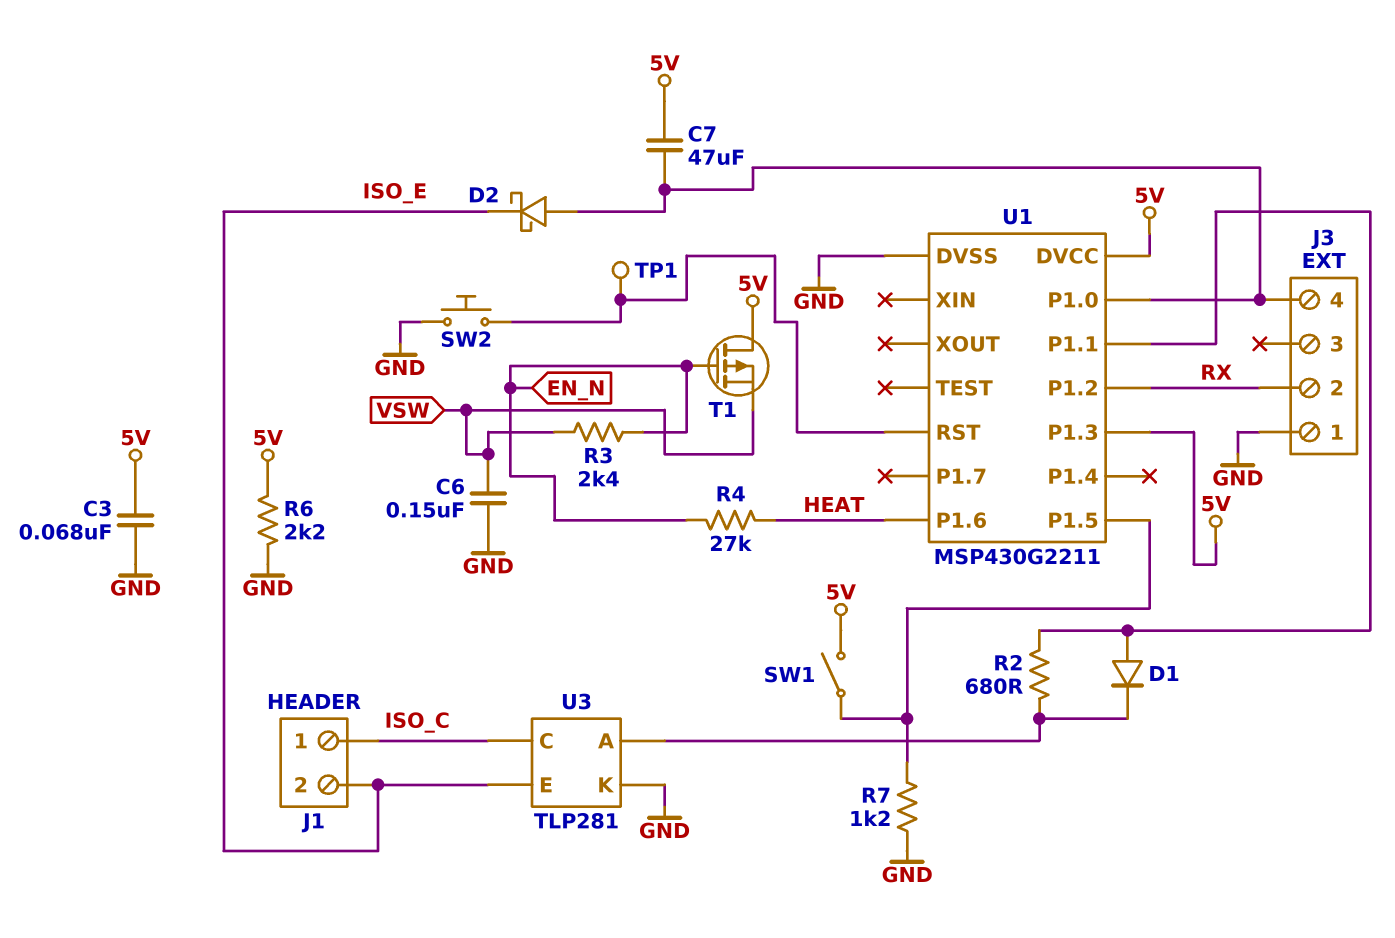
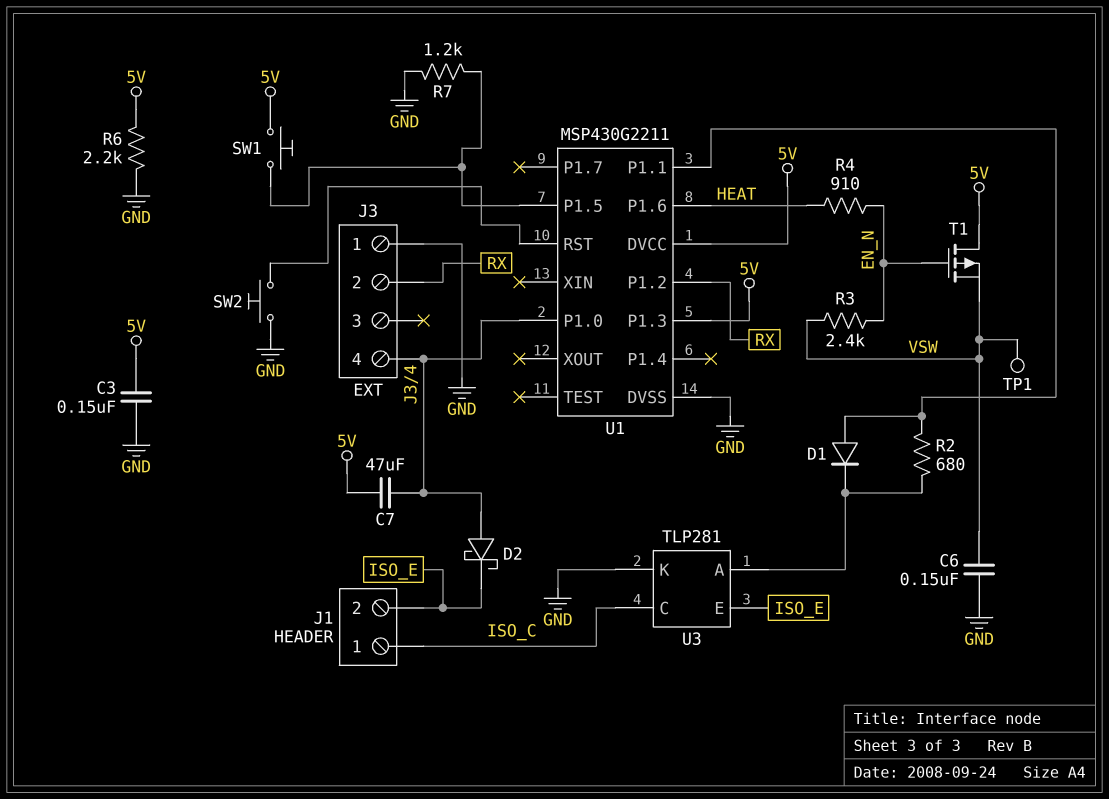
C3: 68nF (5V, GND) -> 150nF (5V, GND)
R4: 27k (EN_N, HEAT) -> 910 (EN_N, HEAT)
SW1: switch (5V, U1/P1.5) -> button (5V, U1/P1.5)
TP1: test point (U1/RST) -> test point (VSW)

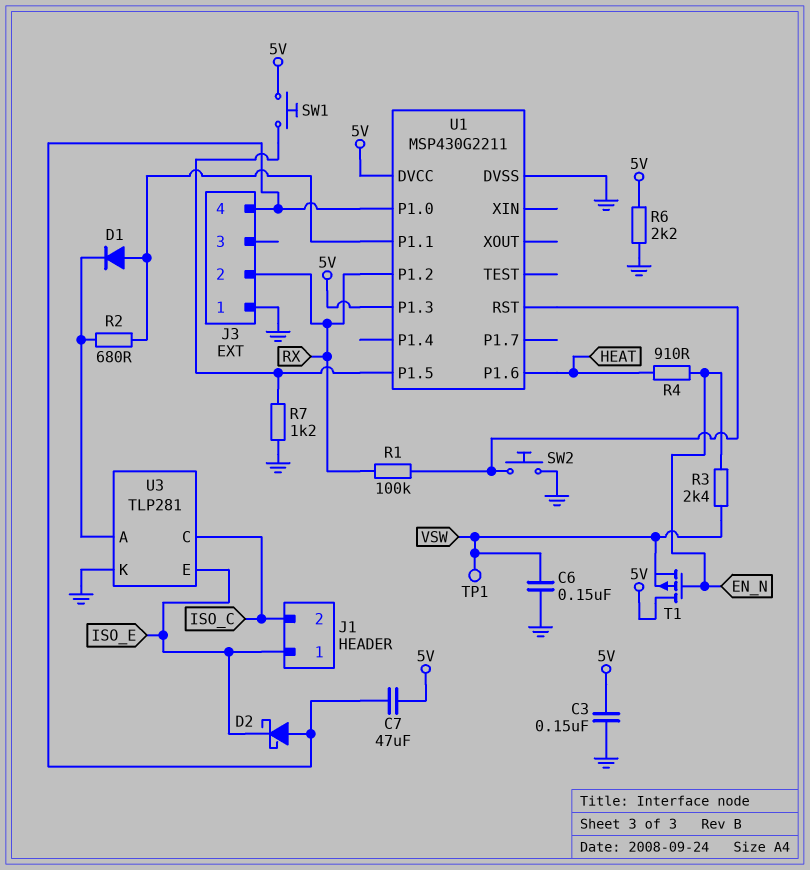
J1 pin 1: ISO_C -> ISO_E
J1 pin 2: ISO_E -> ISO_C
R1: none -> 100k (RX, U1/RST)

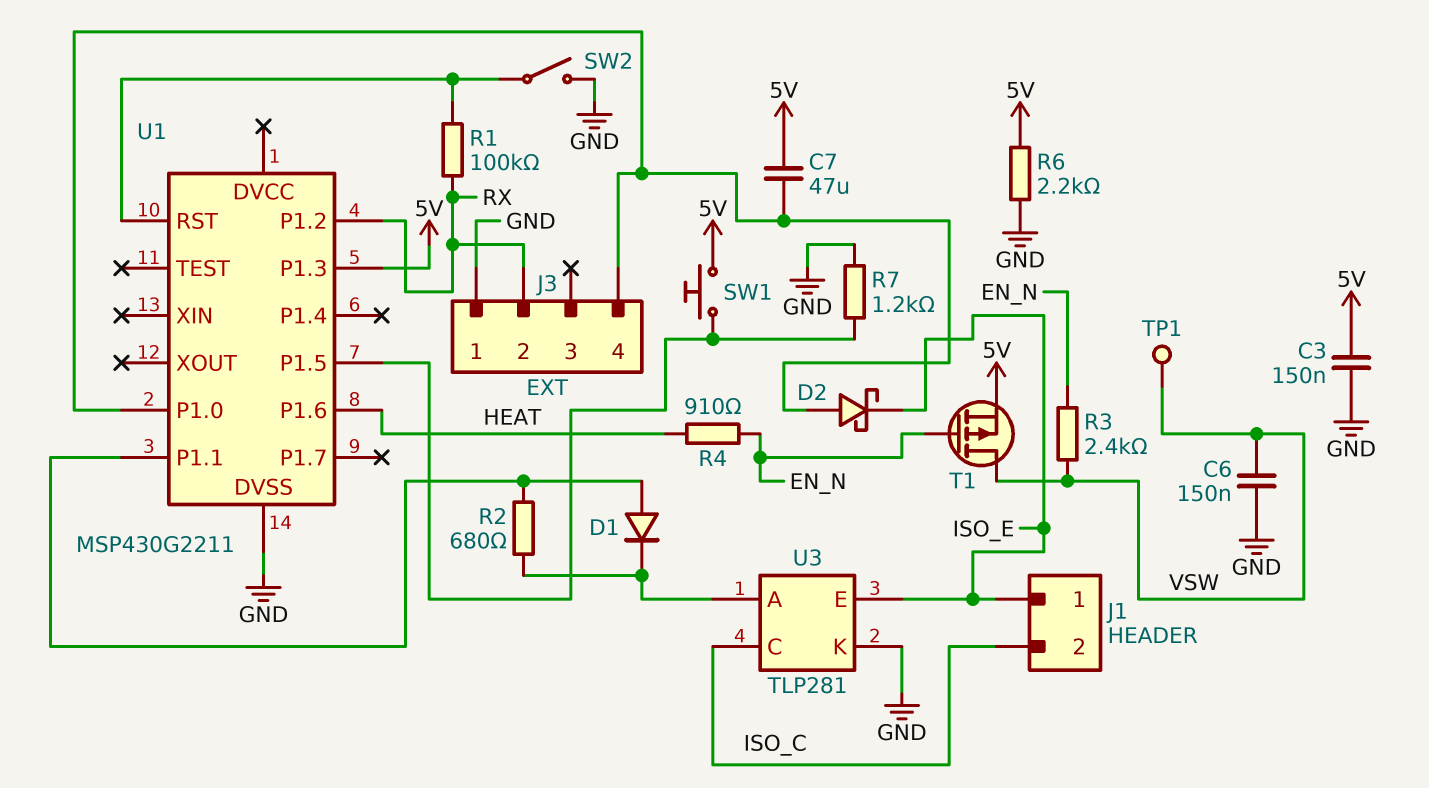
SW2: button (GND, U1/RST) -> switch (GND, U1/RST)
T1: PMOS (G EN_N, D 5V, S VSW) -> PMOS (G EN_N, D VSW, S 5V)
U1 pin DVCC: 5V -> none

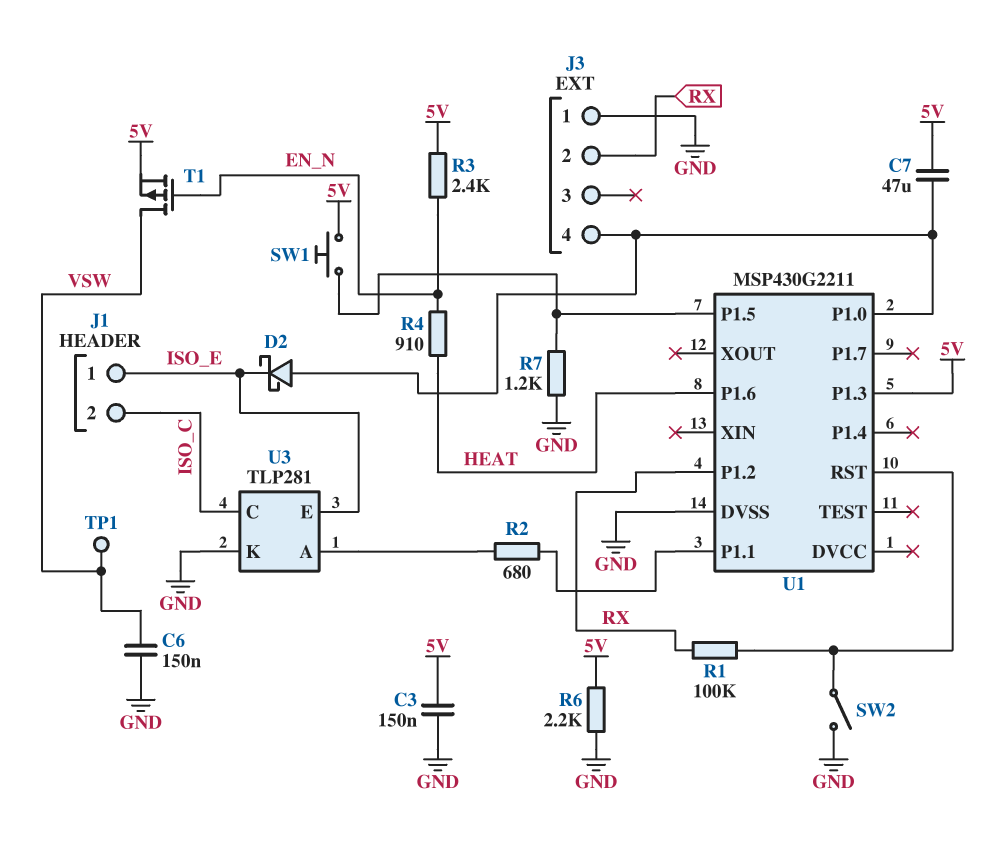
D1: diode (A U1/P1.1, K U3/A) -> none
R3: 2.4k (EN_N, VSW) -> 2.4k (5V, EN_N)

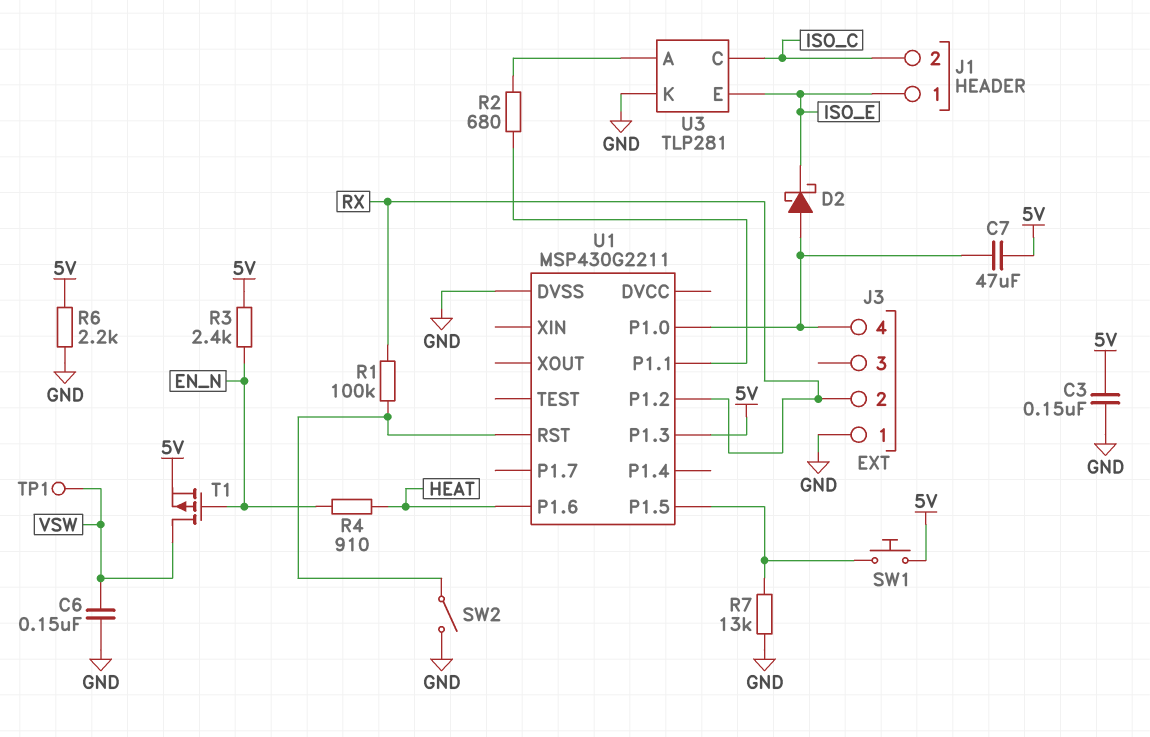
R7: 1.2k (GND, U1/P1.5) -> 13k (GND, U1/P1.5)

